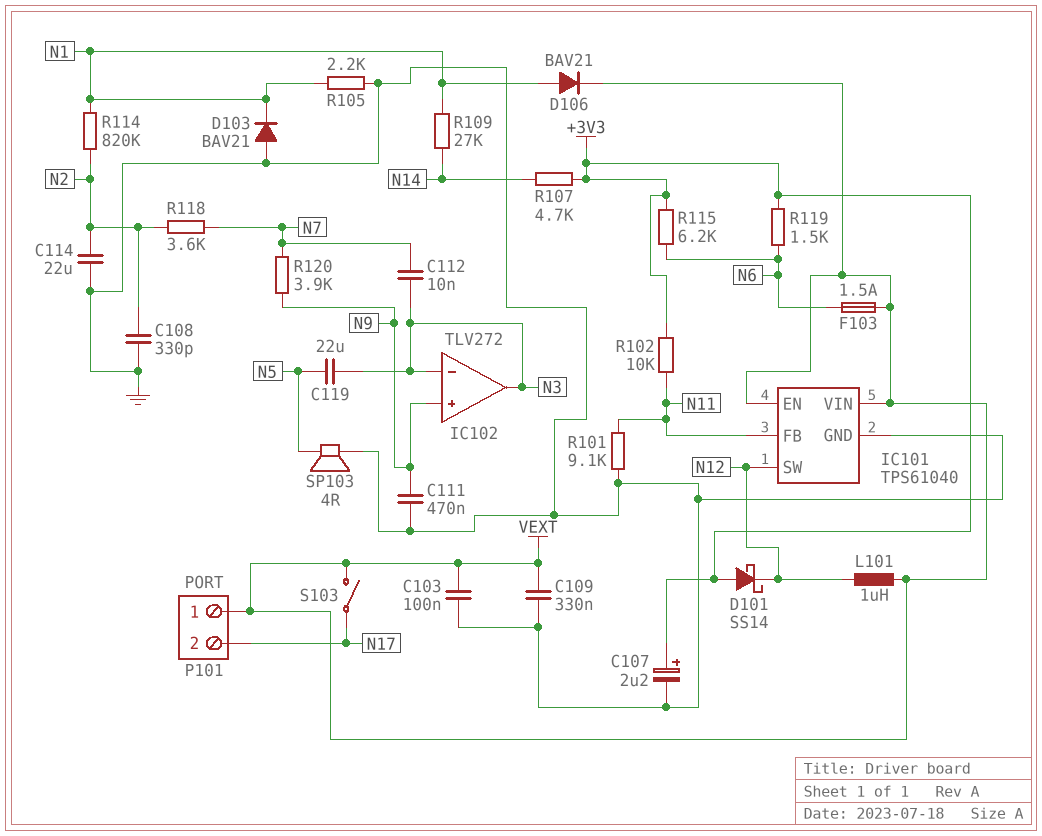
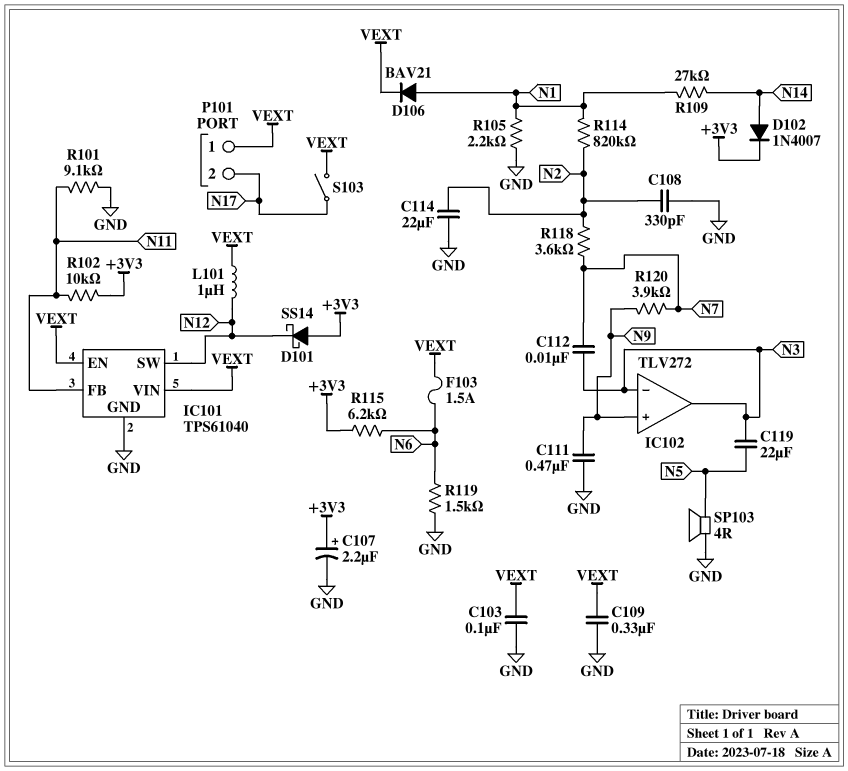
D102: none -> diode 1N4007 (A N14, K +3V3)
D103: diode BAV21 (A GND, K N1) -> none
R107: 4.7k (+3V3, N14) -> none
R119: 1.5k (+3V3, N6) -> 1.5k (GND, N6)

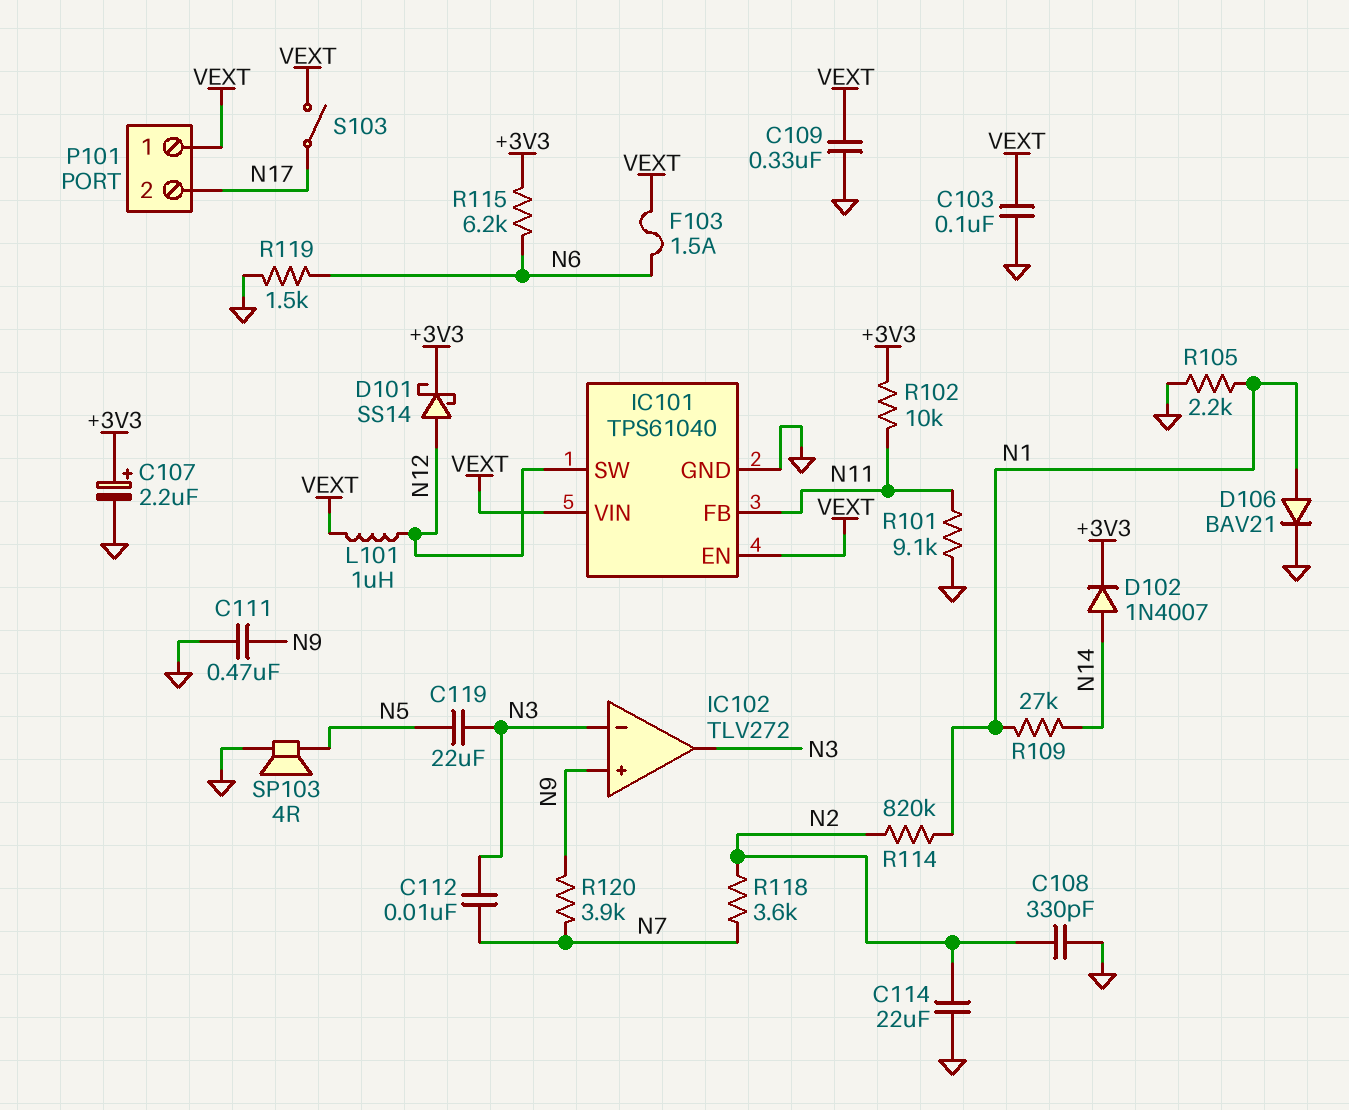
D101: schottky SS14 (A +3V3, K N12) -> schottky SS14 (A N12, K +3V3)
D106: diode BAV21 (A N1, K VEXT) -> diode BAV21 (A N1, K GND)

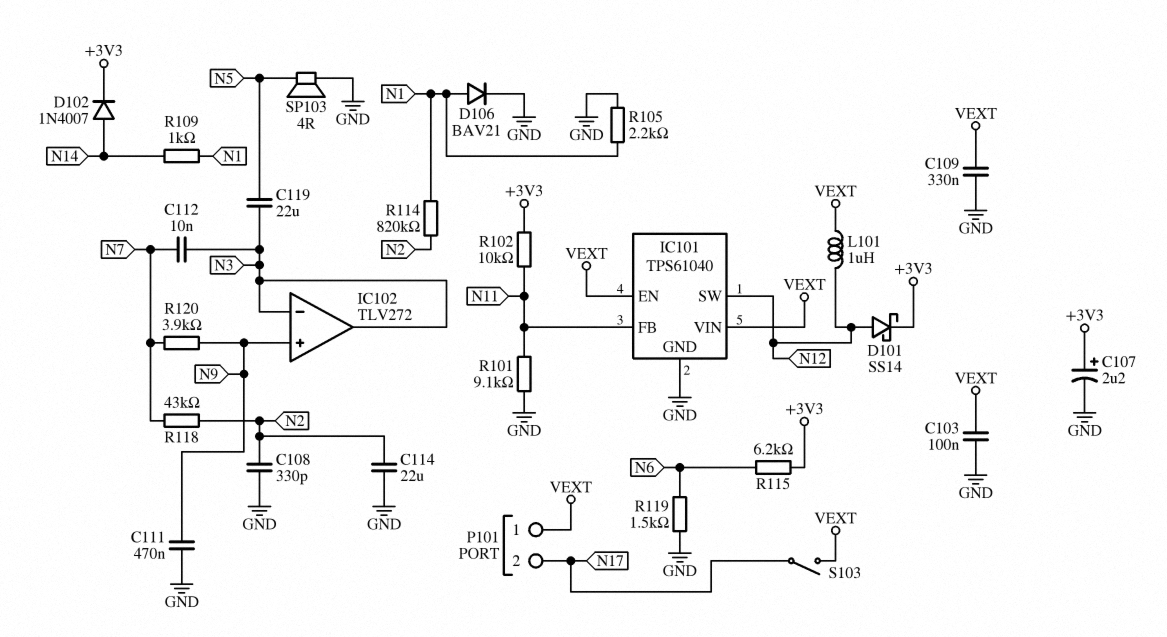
F103: 1.5A (N6, VEXT) -> none
R109: 27k (N1, N14) -> 1k (N1, N14)
R118: 3.6k (N2, N7) -> 43k (N2, N7)

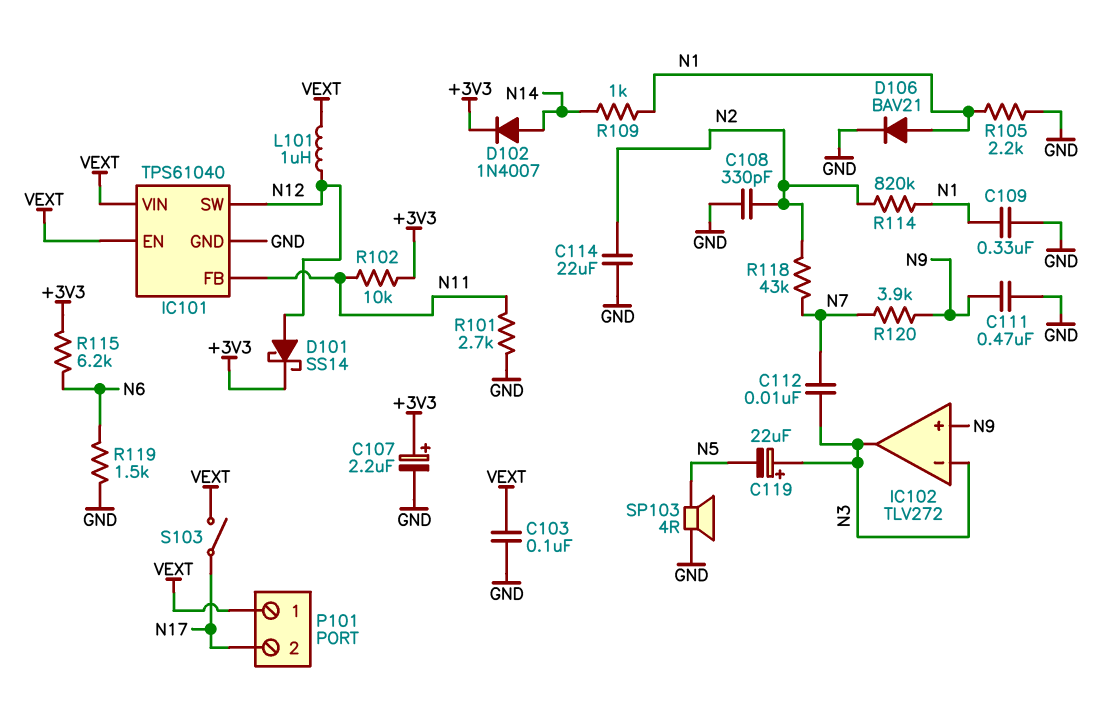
C109: 330nF (GND, VEXT) -> 330nF (GND, N1)
C119: 22uF (N3, N5) -> 22uF (plus N3, minus N5)
R101: 9.1k (GND, N11) -> 2.7k (GND, N11)

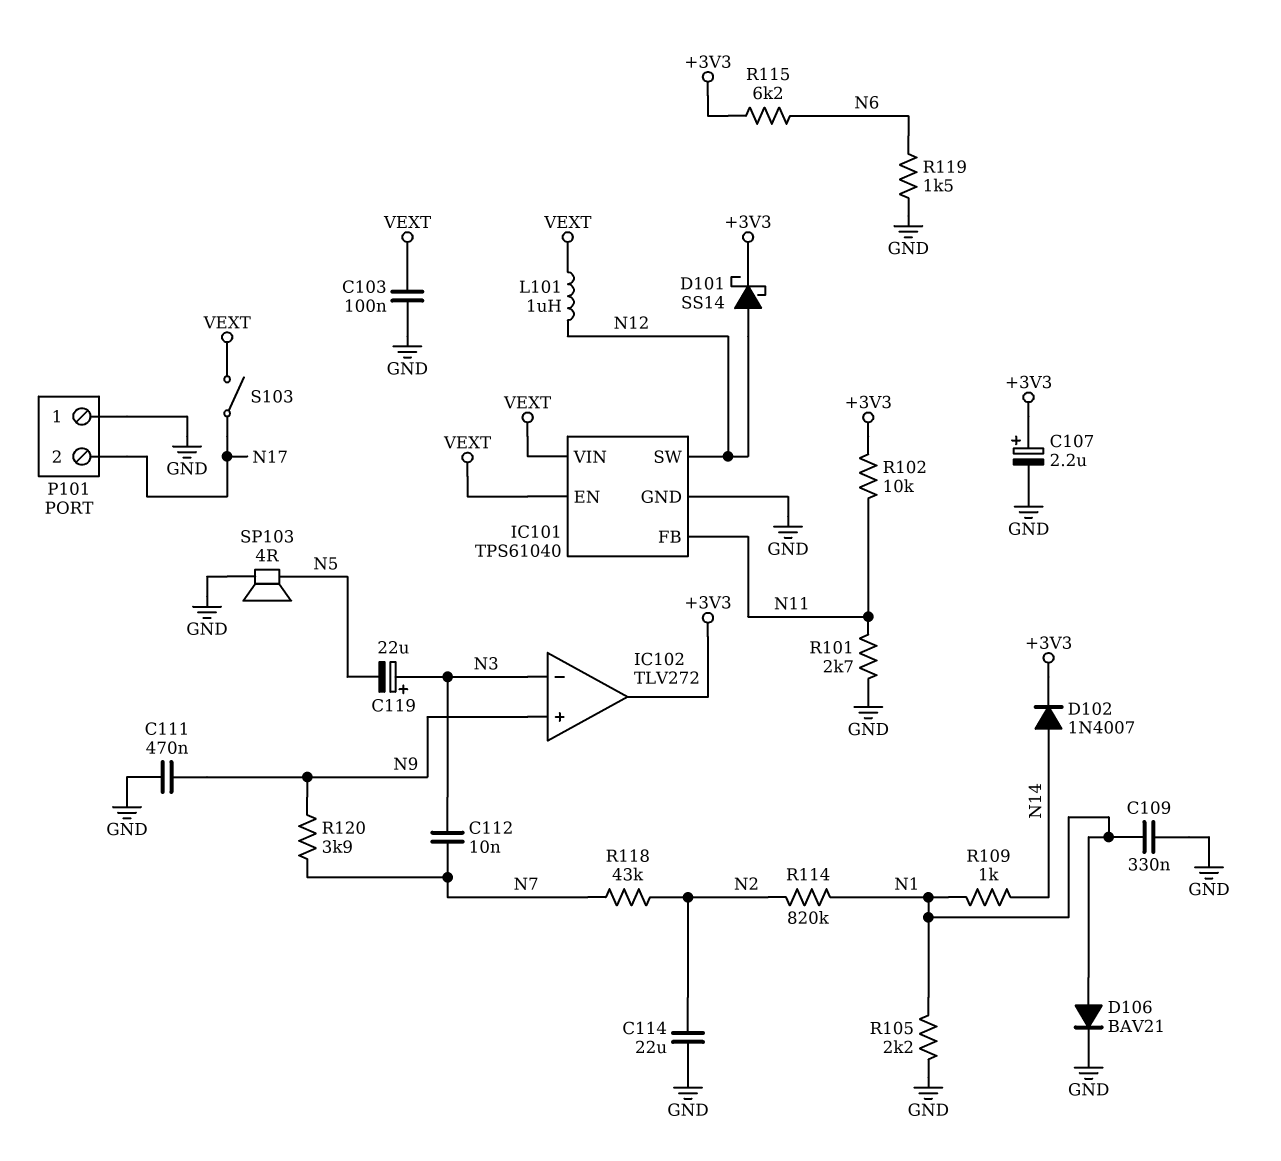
C108: 330pF (GND, N2) -> none
IC102 pin out: N3 -> +3V3
P101 pin 1: VEXT -> GND

